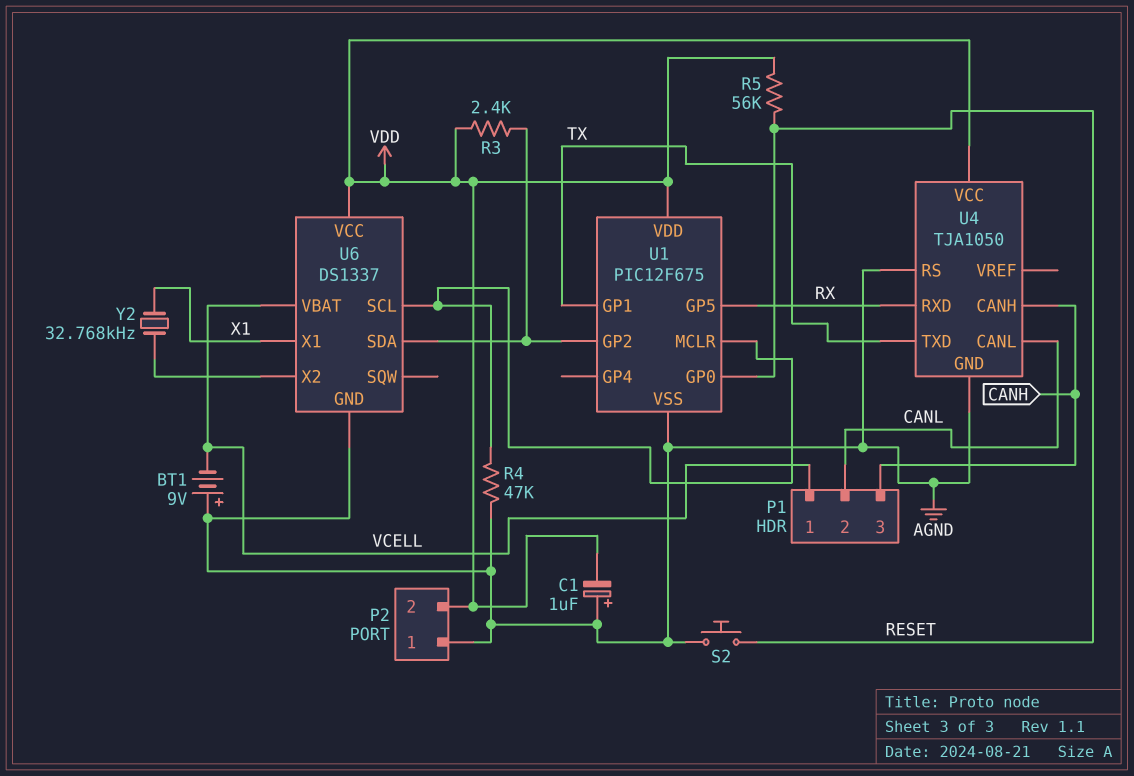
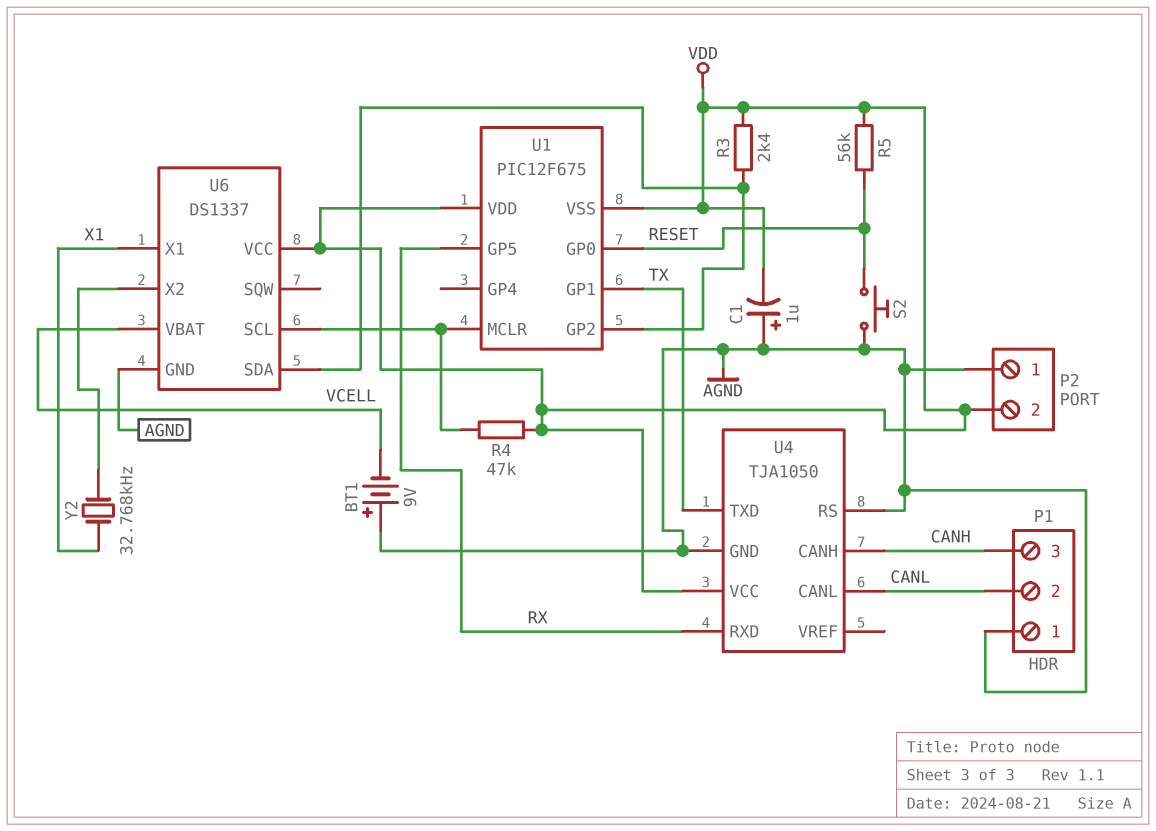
P1 pin 1: VCELL -> AGND
R4: 47k (AGND, U1/MCLR) -> 47k (U1/MCLR, VDD)
U1 pin VSS: AGND -> VDD

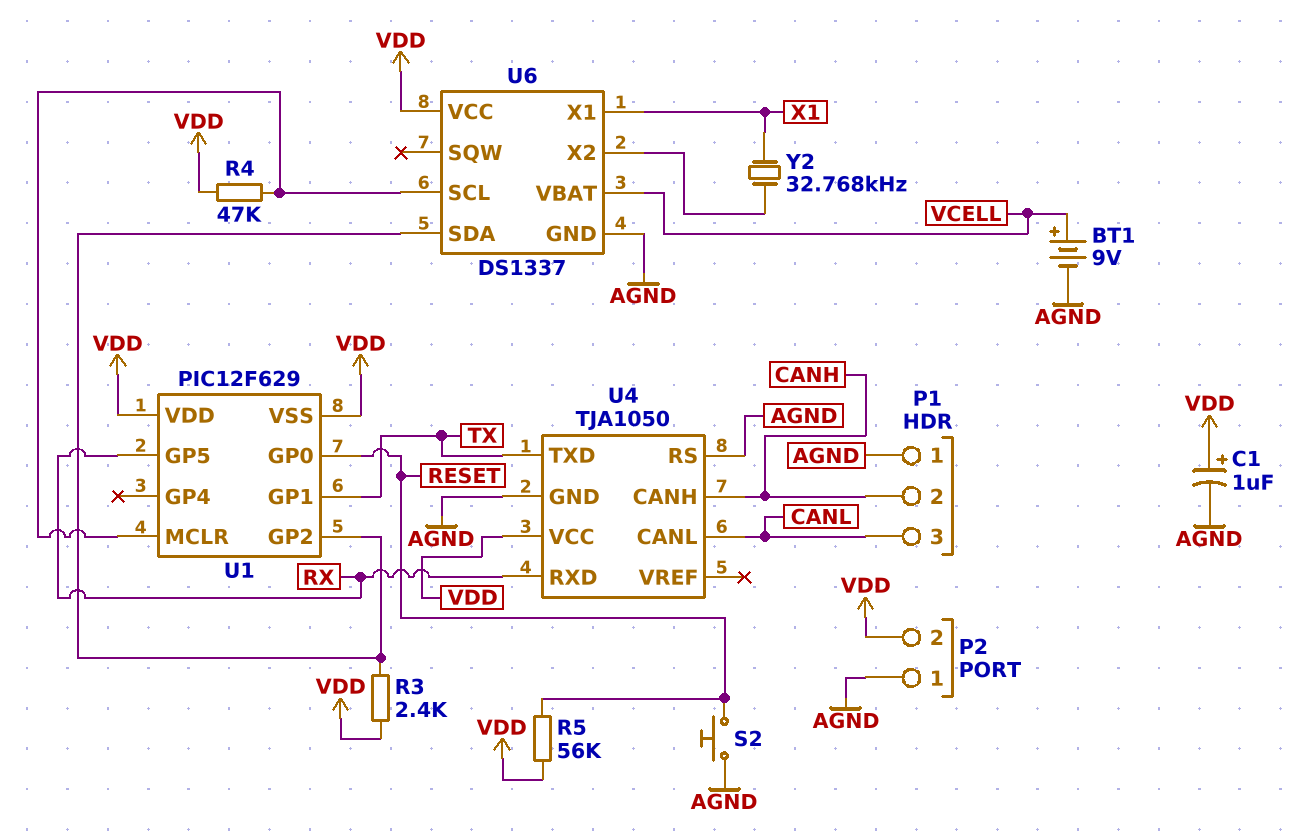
BT1: 9V (plus AGND, minus VCELL) -> 9V (plus VCELL, minus AGND)
C1: 1uF (plus AGND, minus VDD) -> 1uF (plus VDD, minus AGND)
P1 pin 2: CANL -> CANH
P1 pin 3: CANH -> CANL
U1: PIC12F675 -> PIC12F629

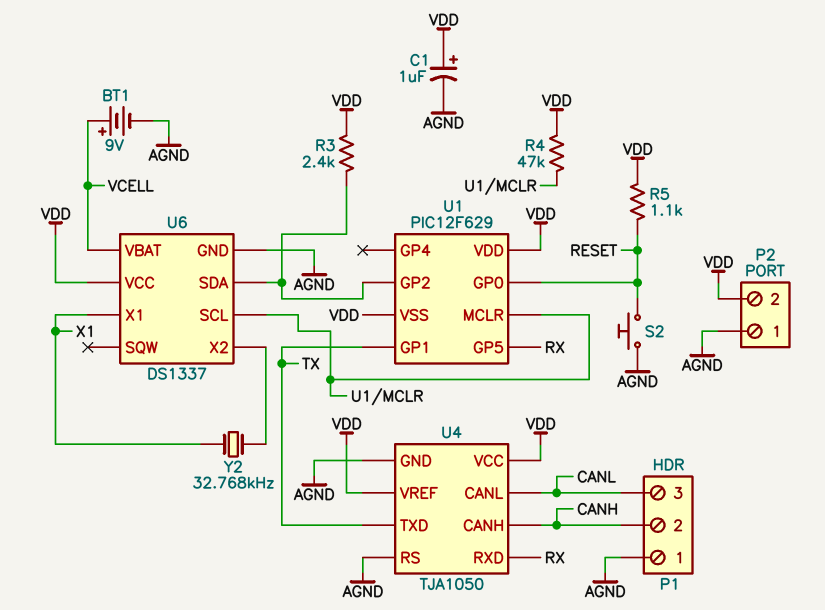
R5: 56k (RESET, VDD) -> 1.1k (RESET, VDD)
U4 pin VREF: none -> VDD

